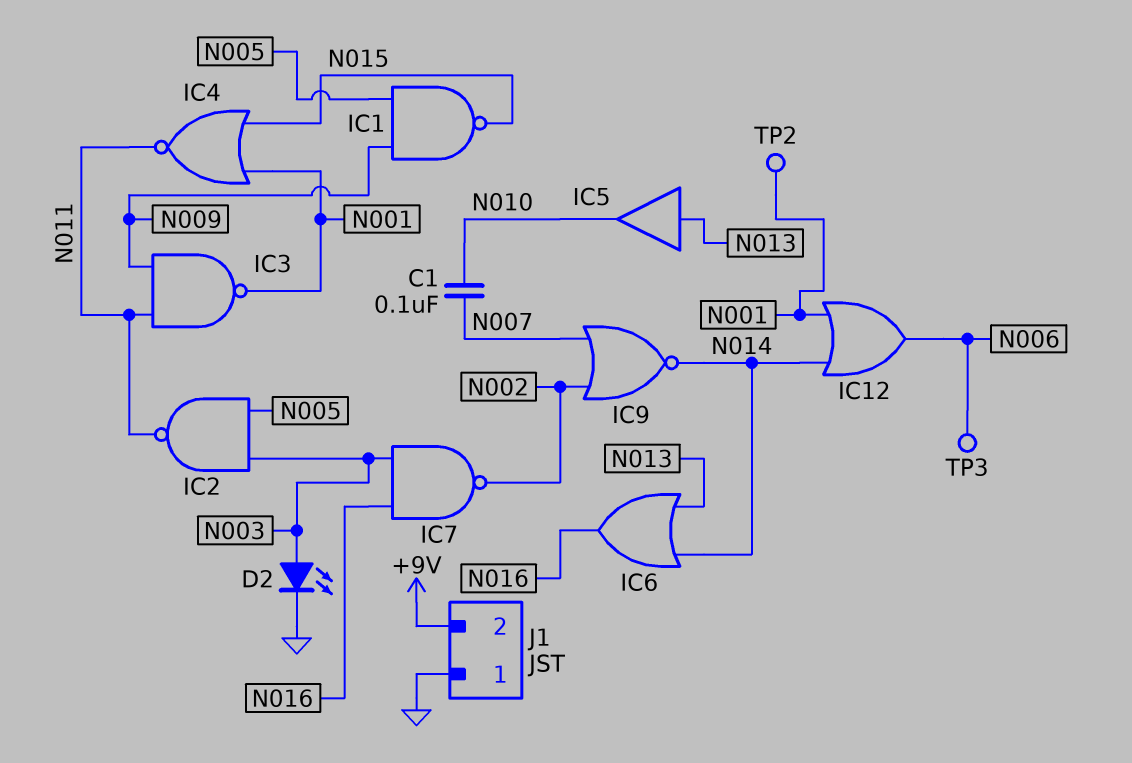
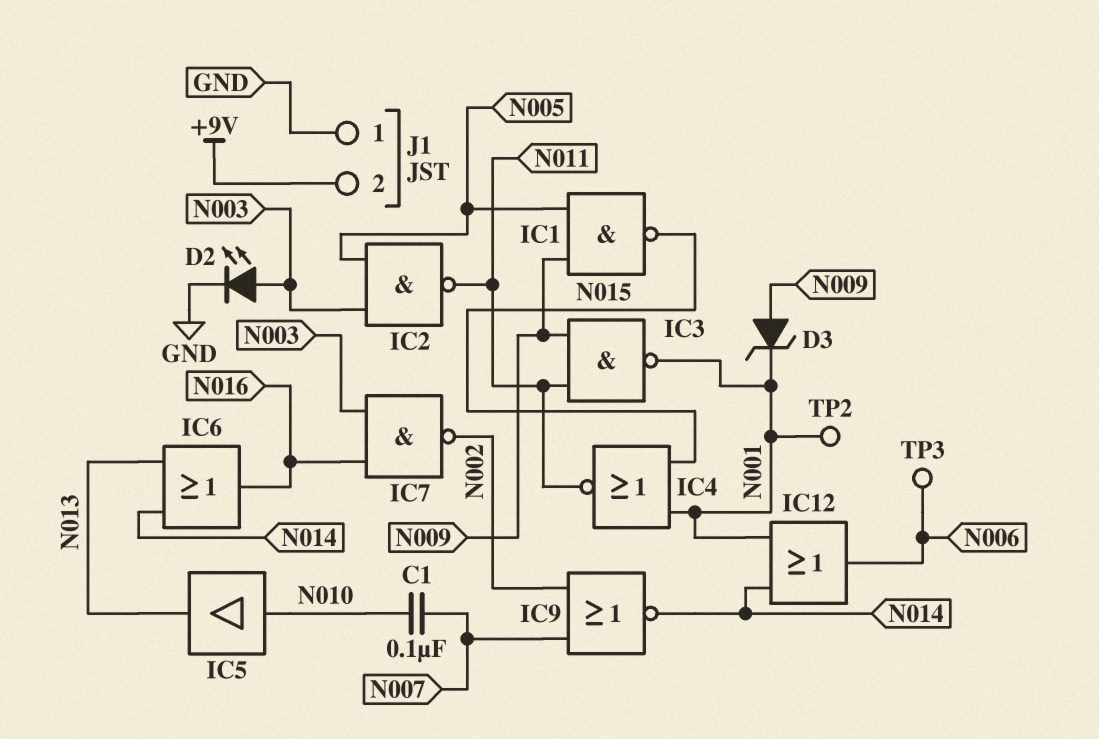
D3: none -> zener (A N009, K N001)
IC5: buffer (in N013, out N010) -> buffer (in N010, out N013)

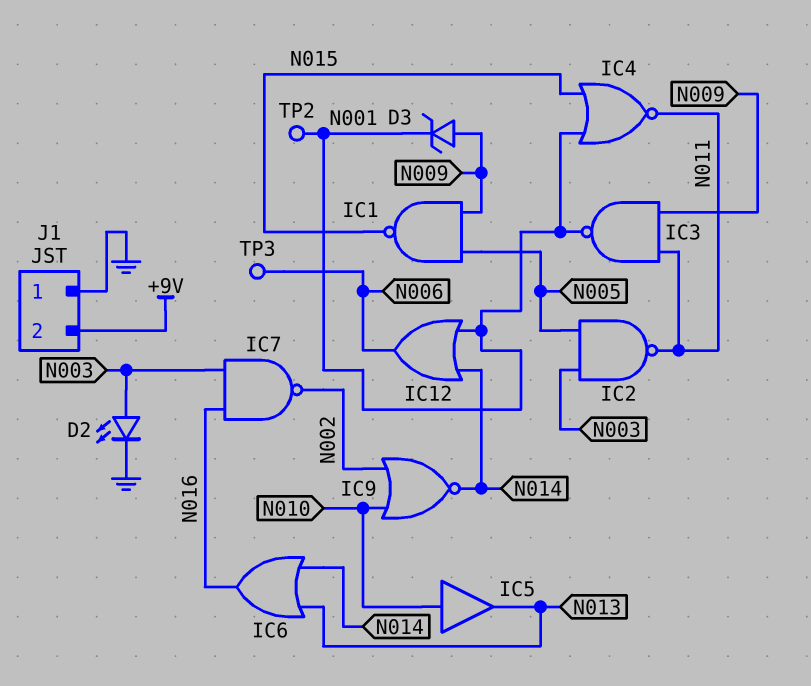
C1: 100nF (N007, N010) -> none
IC9: NOR (in N002, in N007, out N014) -> NOR (in N002, in N010, out N014)

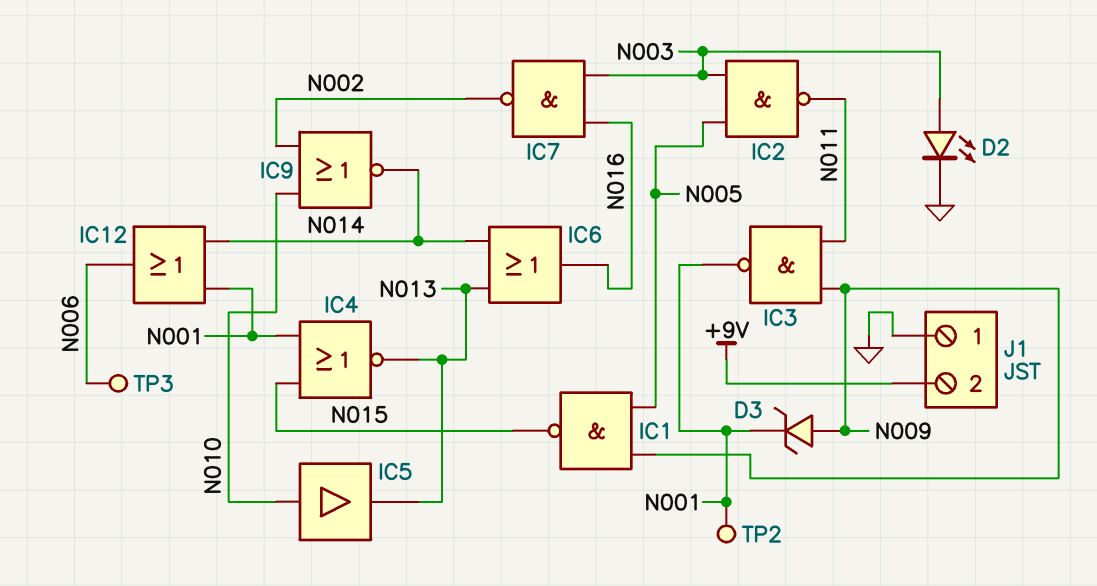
IC4: NOR (in N001, in N015, out N011) -> NOR (in N001, in N015, out N013)

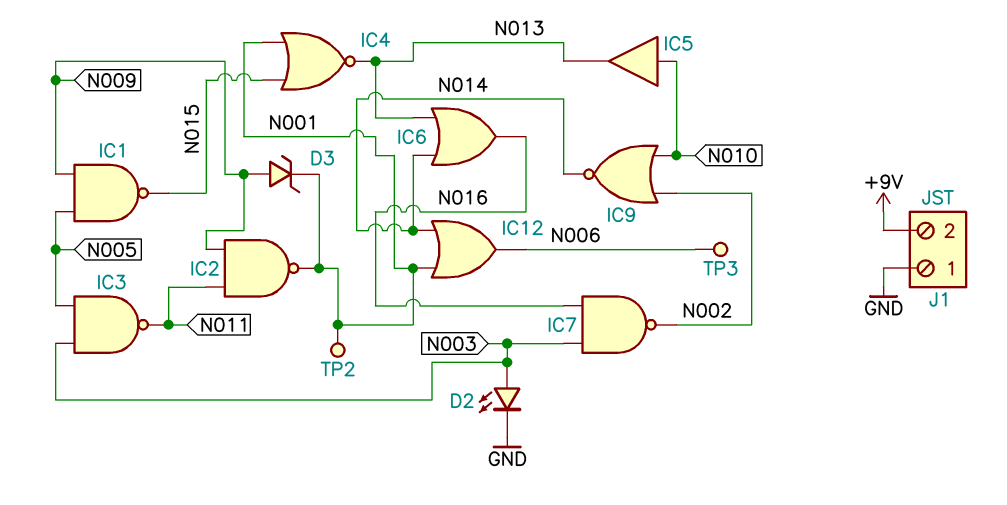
IC2: NAND (in N003, in N005, out N011) -> NAND (in N009, in N011, out N001)
IC3: NAND (in N009, in N011, out N001) -> NAND (in N003, in N005, out N011)

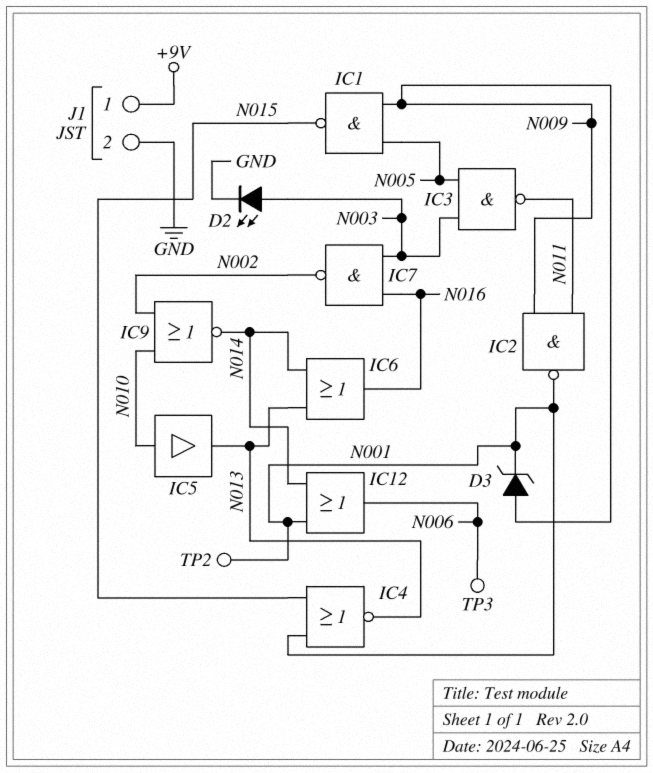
J1 pin 1: GND -> +9V
J1 pin 2: +9V -> GND

